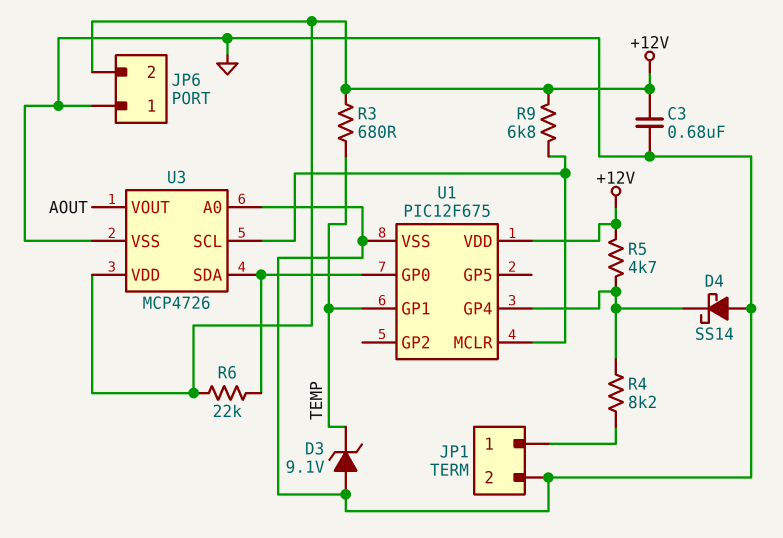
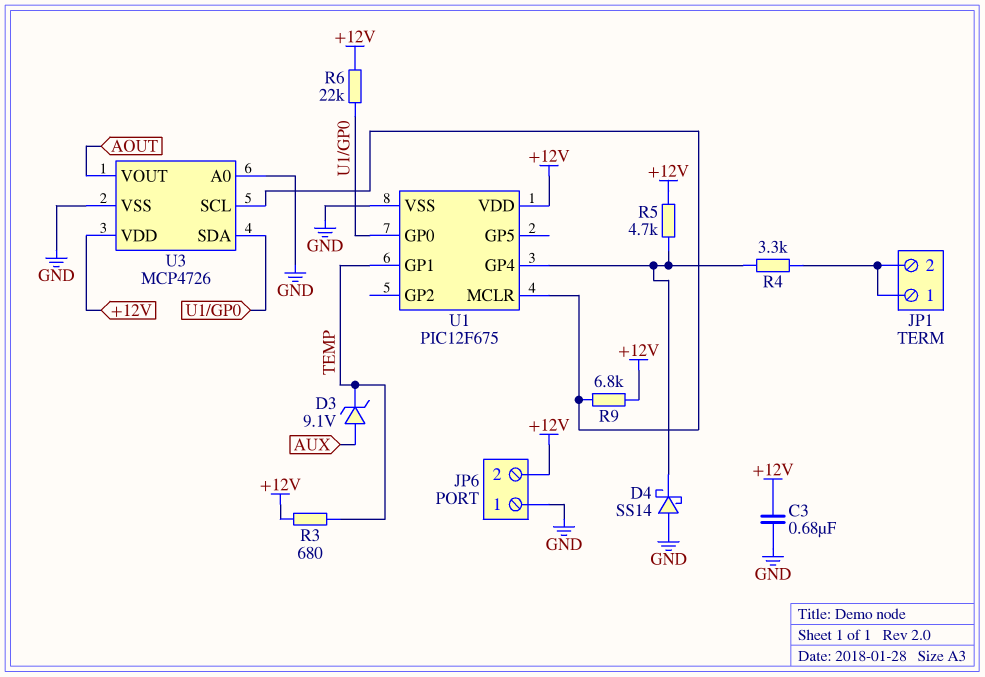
D3: zener 9.1V (A GND, K TEMP) -> zener 9.1V (A AUX, K TEMP)
JP1 pin 2: GND -> JP1/1
R4: 8.2k (JP1/1, U1/GP4) -> 3.3k (JP1/1, U1/GP4)

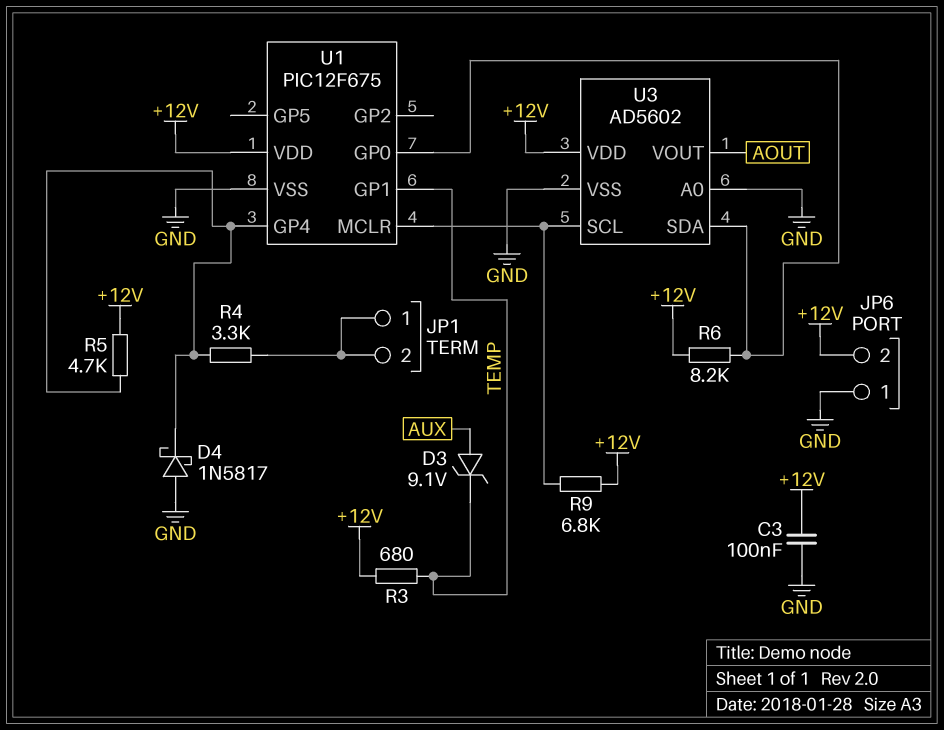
C3: 680nF (+12V, GND) -> 100nF (+12V, GND)
D4: schottky SS14 (A GND, K U1/GP4) -> schottky 1N5817 (A GND, K U1/GP4)
R6: 22k (+12V, U1/GP0) -> 8.2k (+12V, U1/GP0)
U3: MCP4726 -> AD5602

